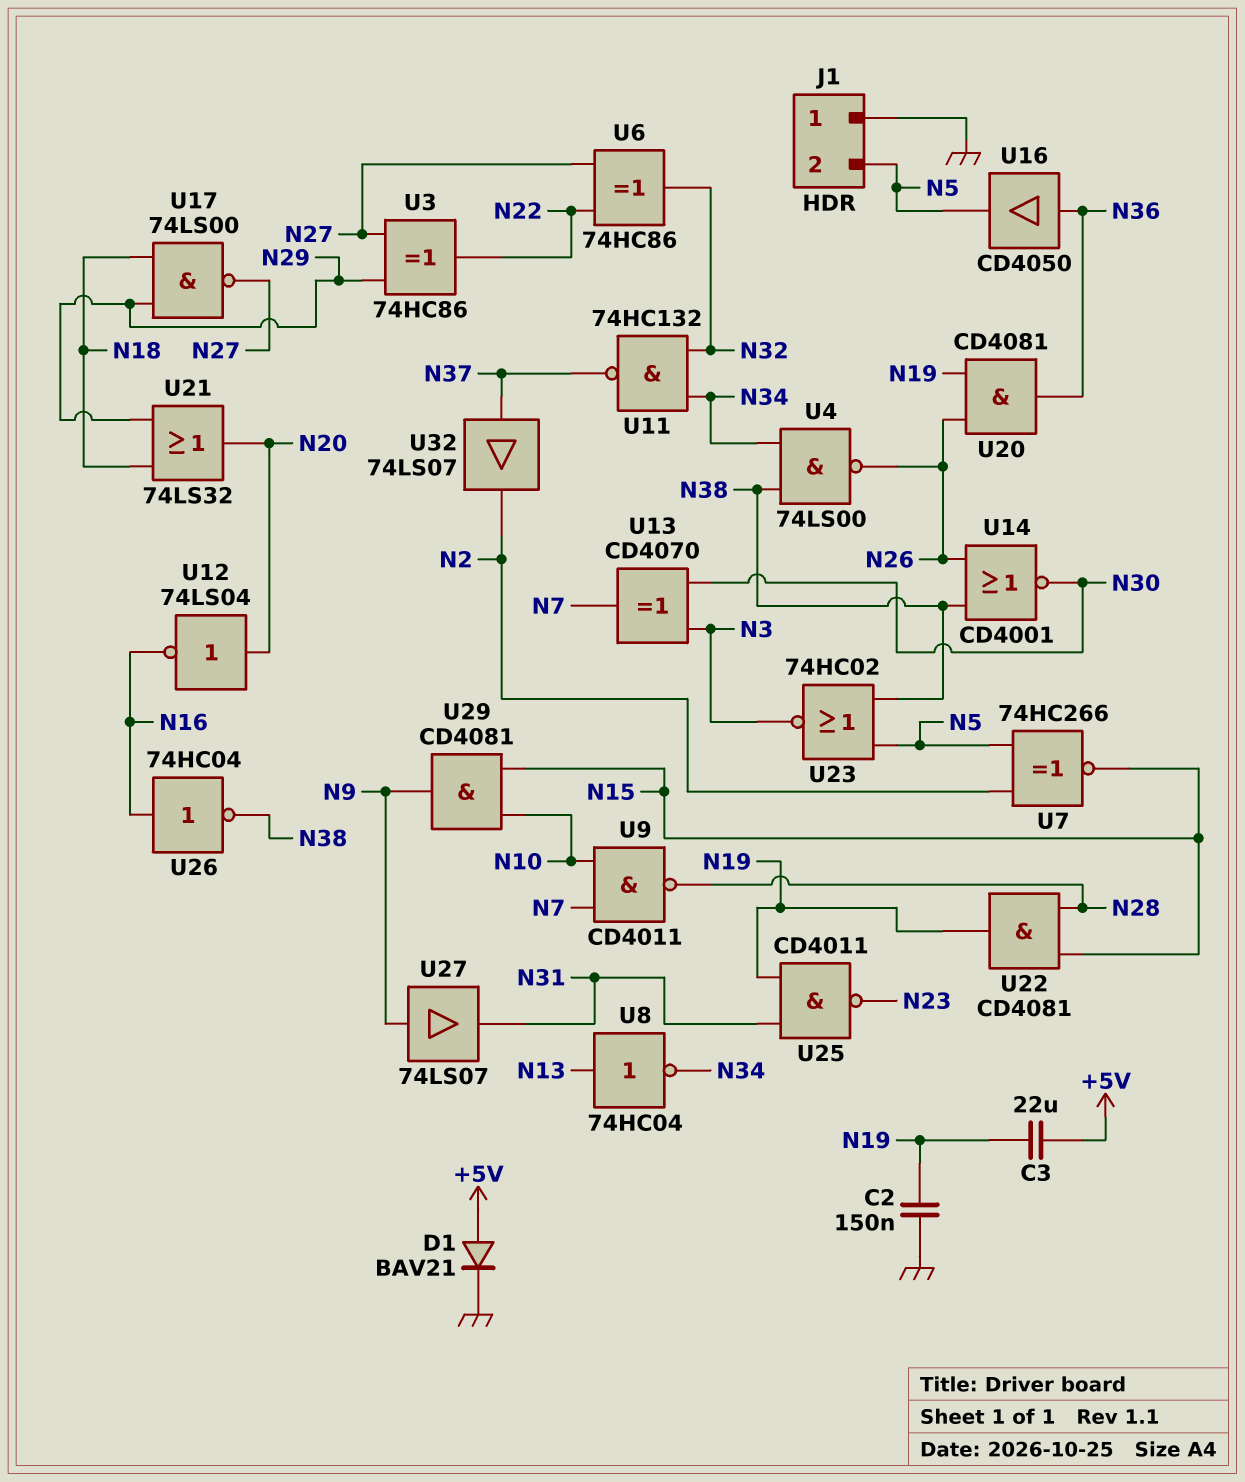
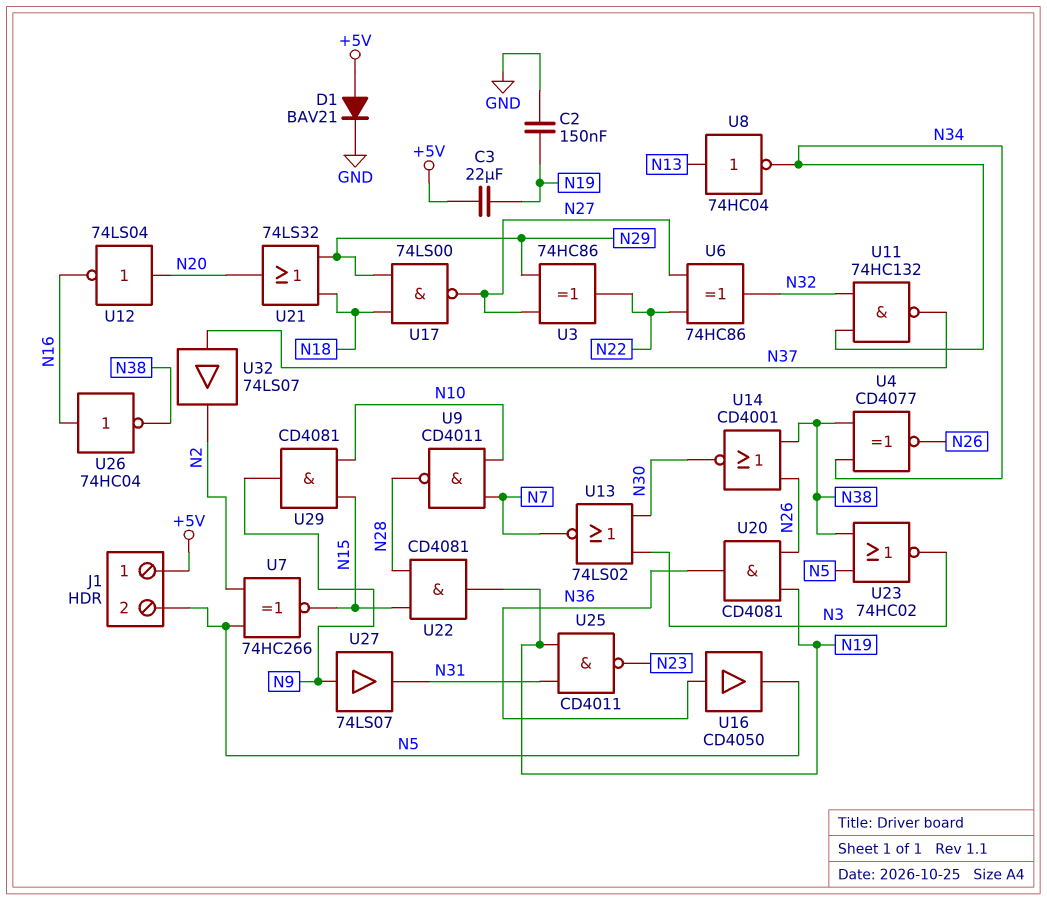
J1 pin 1: GND -> +5V
U4: NAND 74LS00 (in N34, in N38, out N26) -> XNOR CD4077 (in N34, in N38, out N26)
U13: XOR CD4070 (in N3, in N30, out N7) -> NOR 74LS02 (in N3, in N30, out N7)

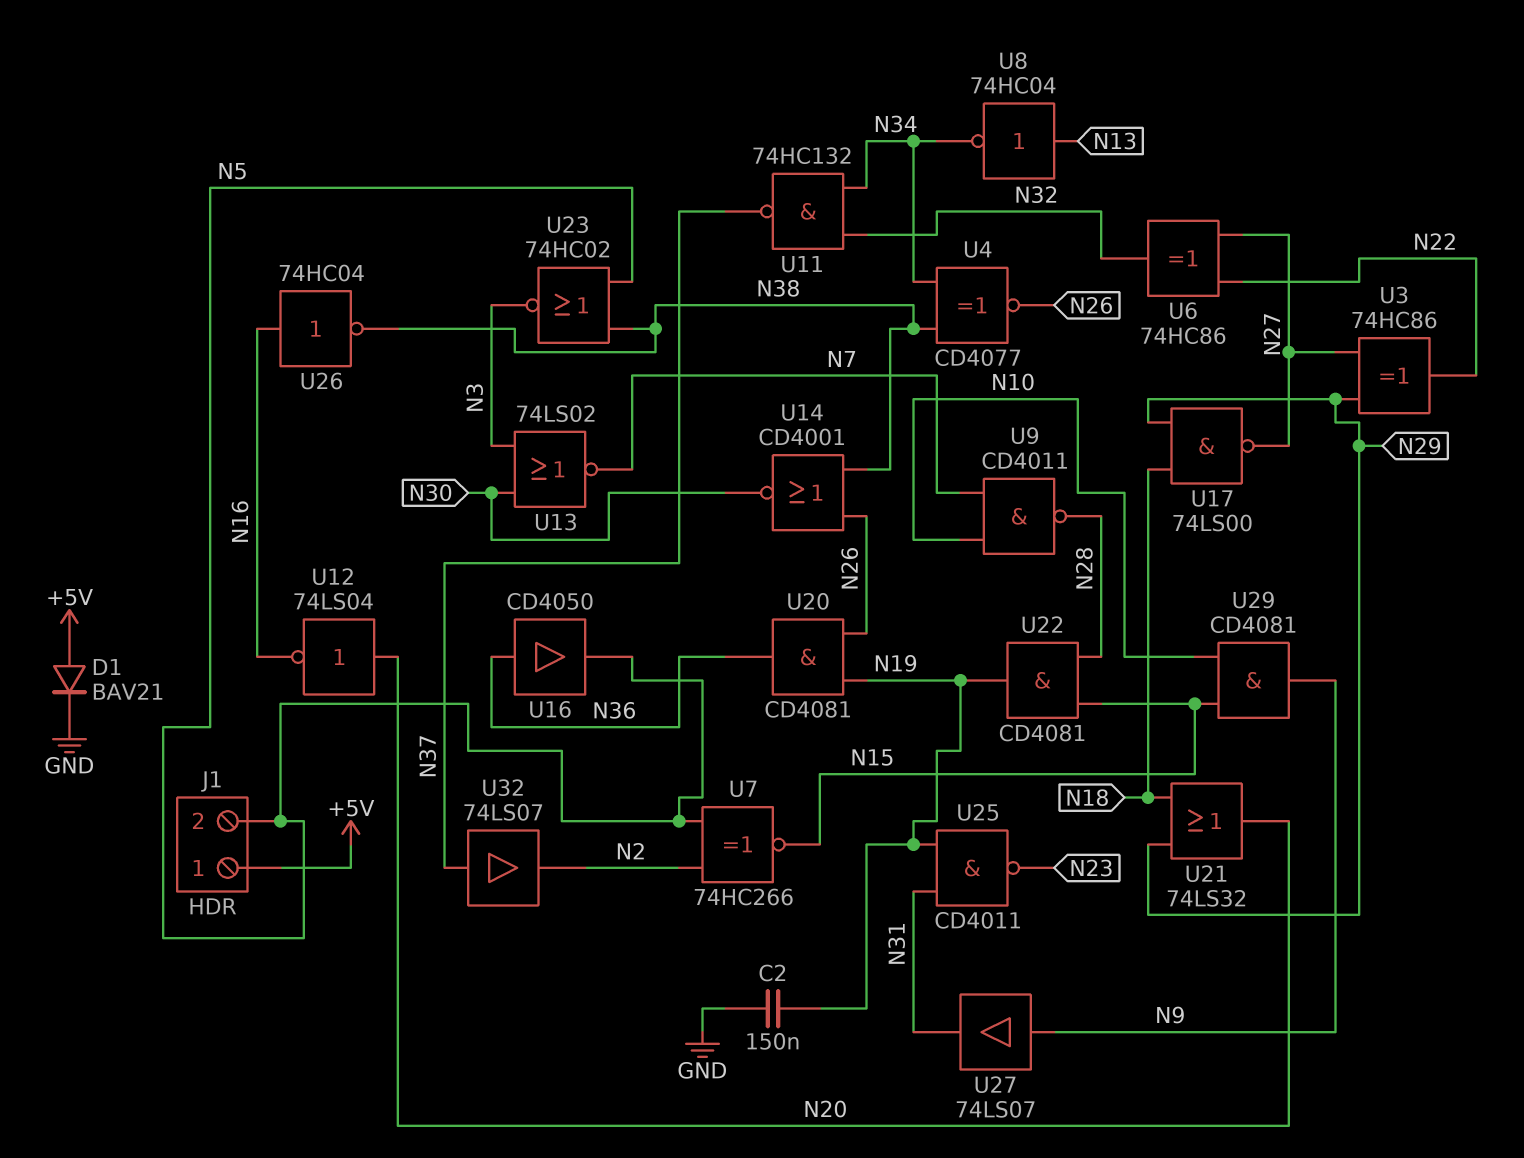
C3: 22uF (+5V, N19) -> none

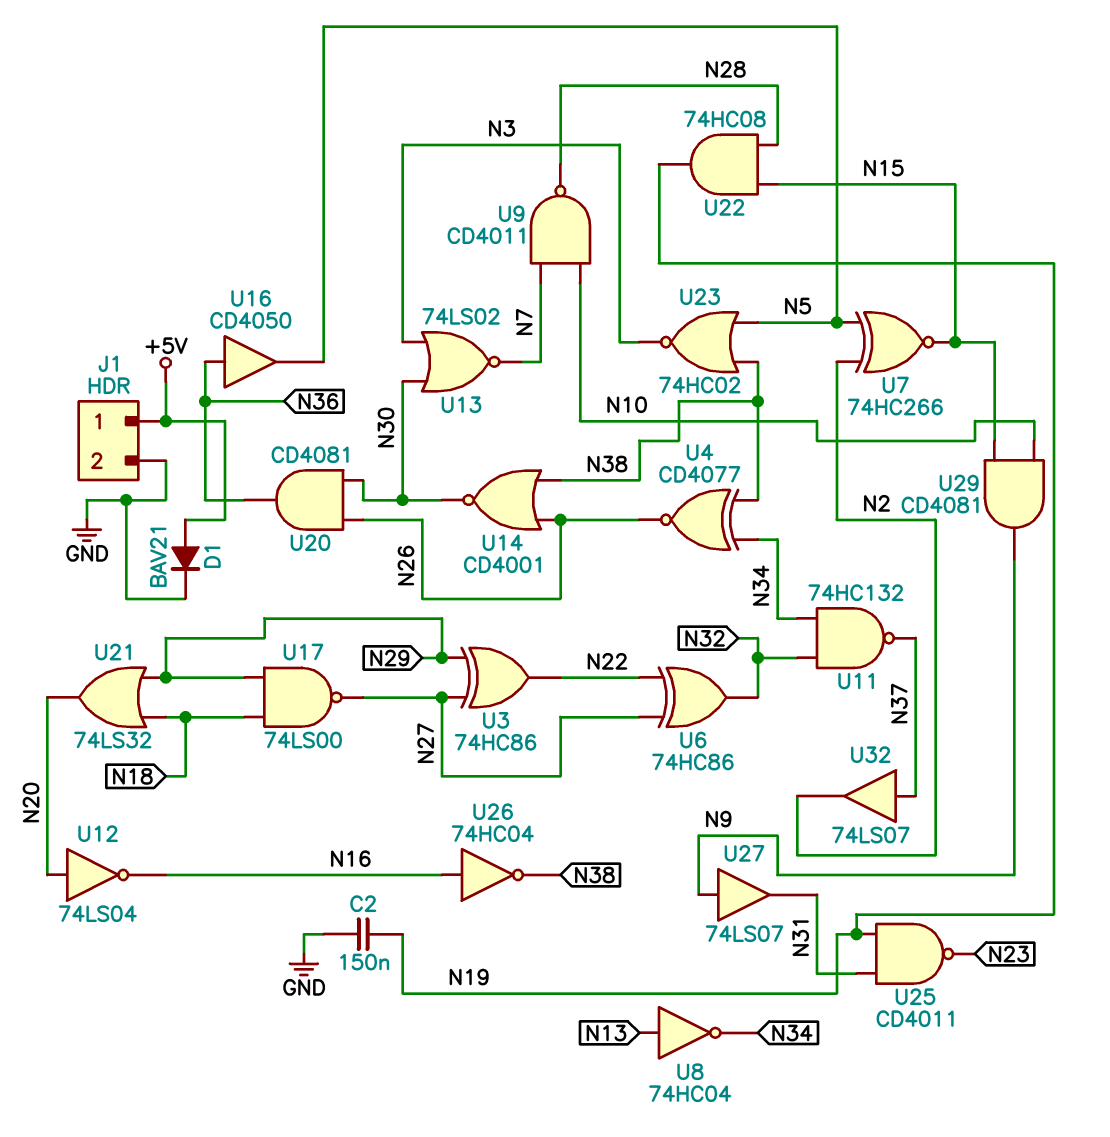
J1 pin 2: N5 -> GND
U20: AND CD4081 (in N19, in N26, out N36) -> AND CD4081 (in N26, in N30, out N36)
U22: AND CD4081 (in N15, in N28, out N19) -> AND 74HC08 (in N15, in N28, out N19)

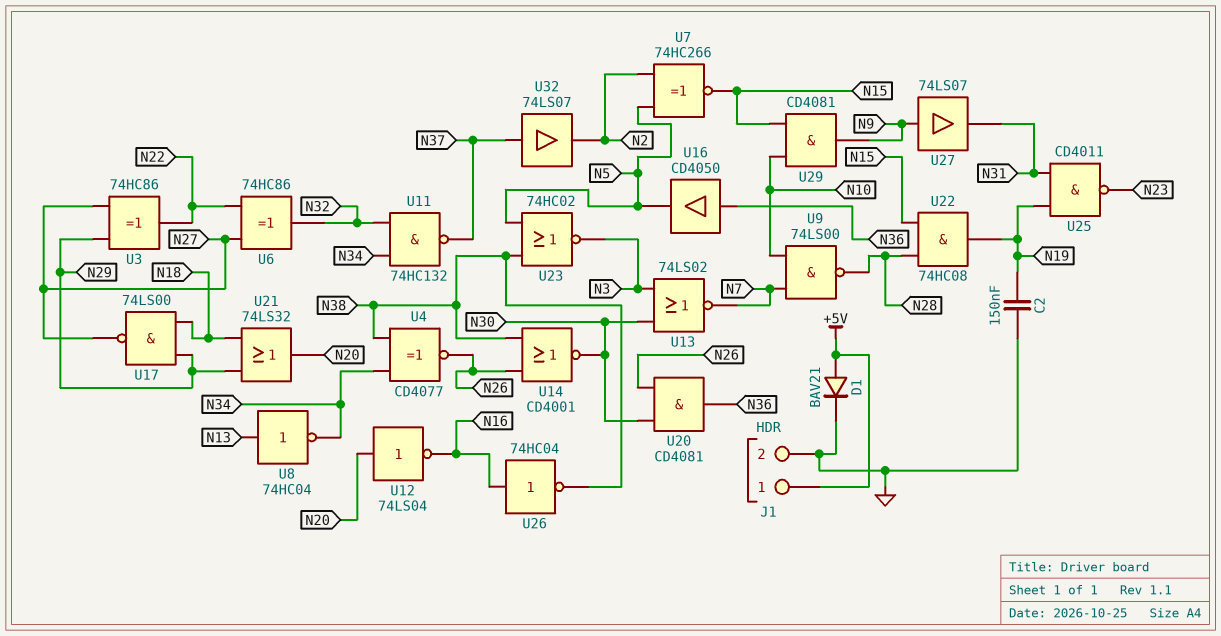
U9: NAND CD4011 (in N7, in N10, out N28) -> NAND 74LS00 (in N7, in N10, out N28)

